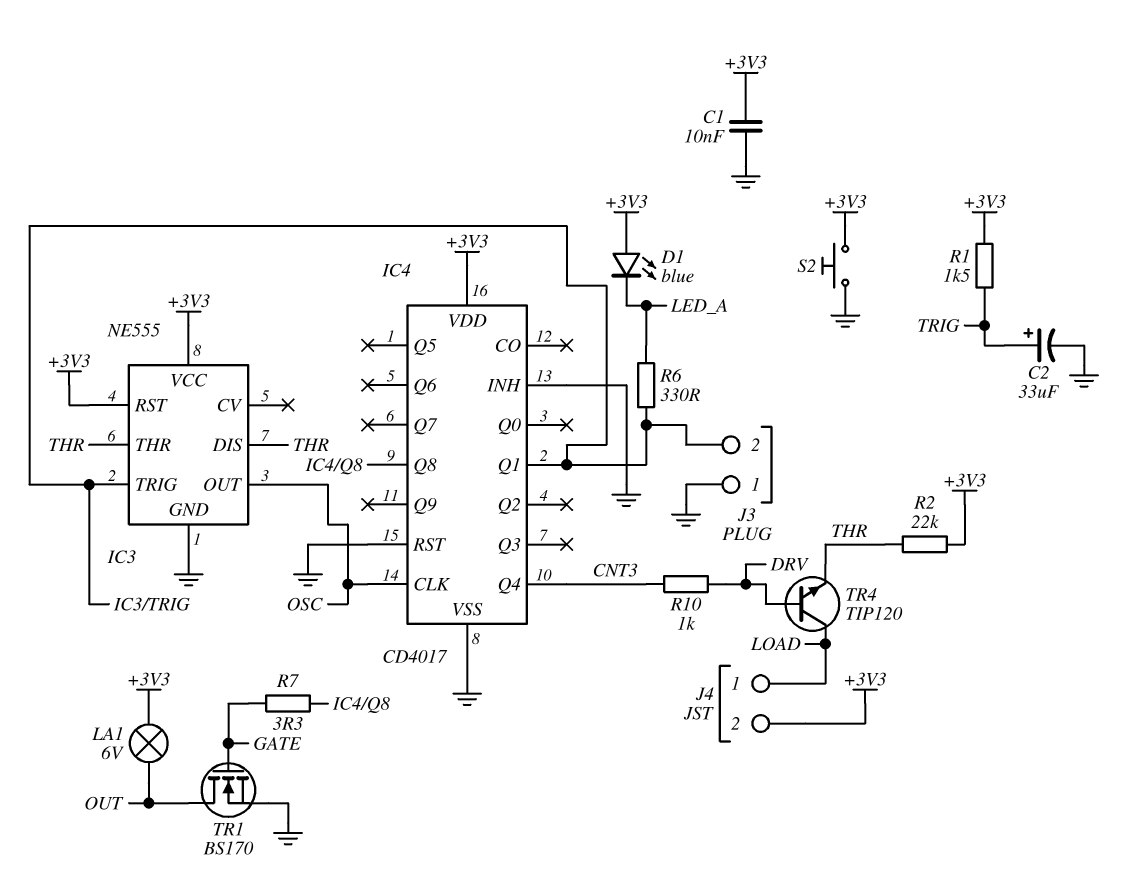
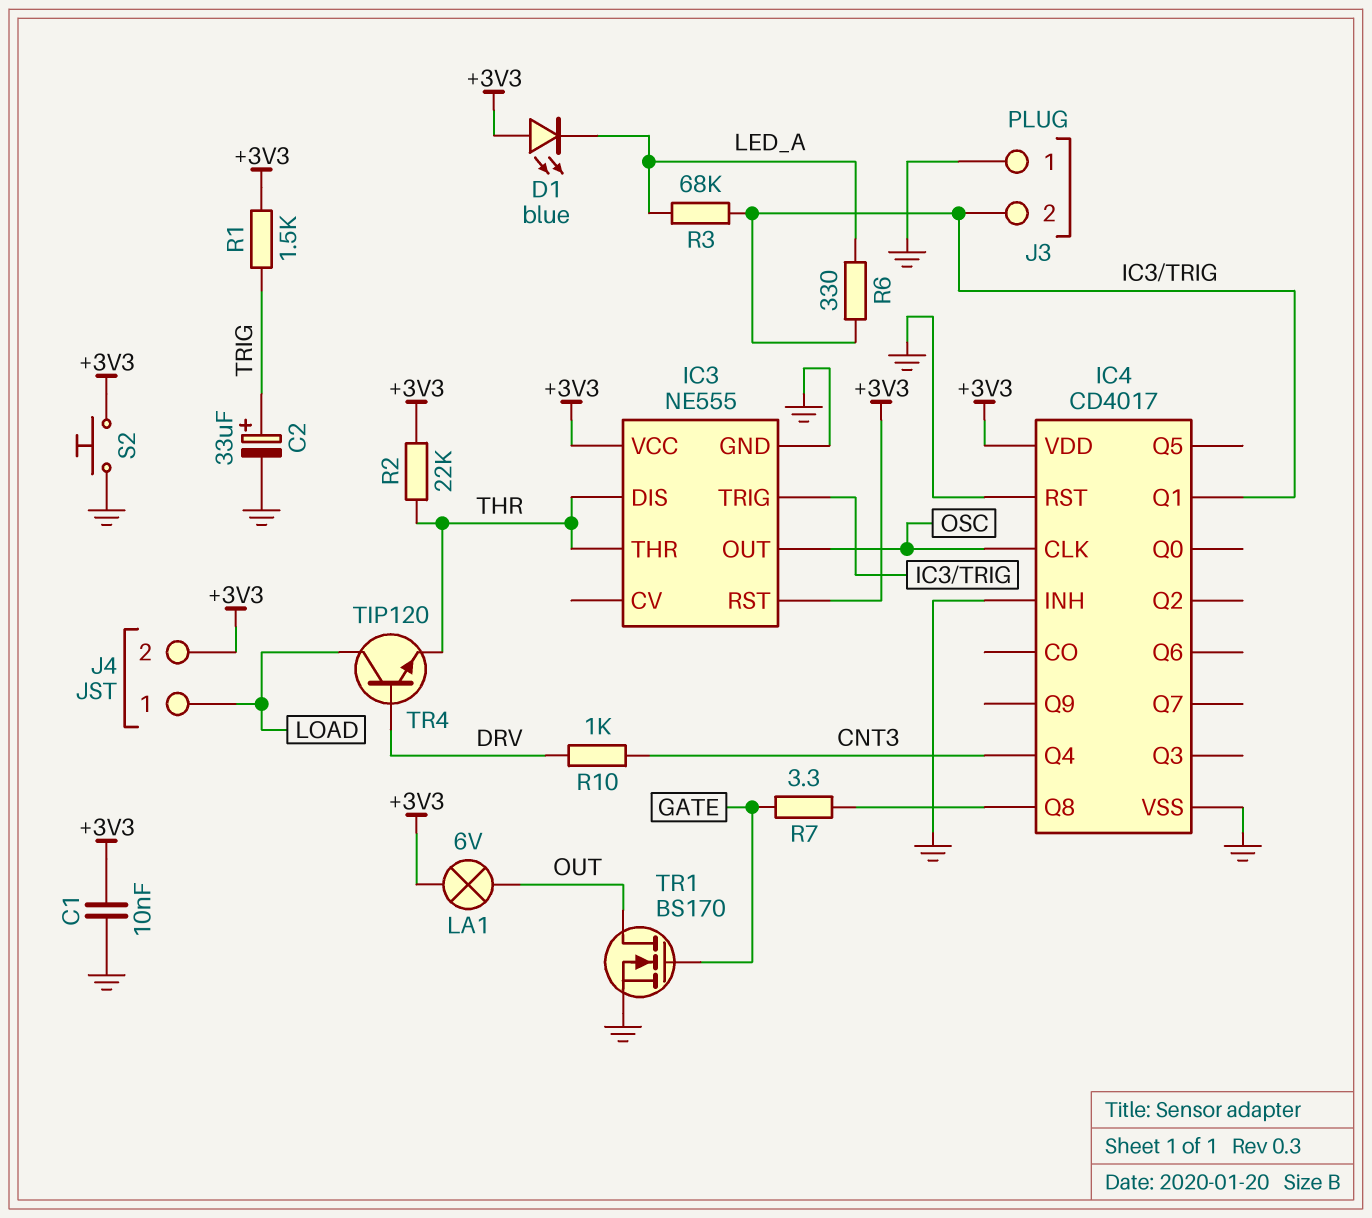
R3: none -> 68k (IC3/TRIG, LED_A)

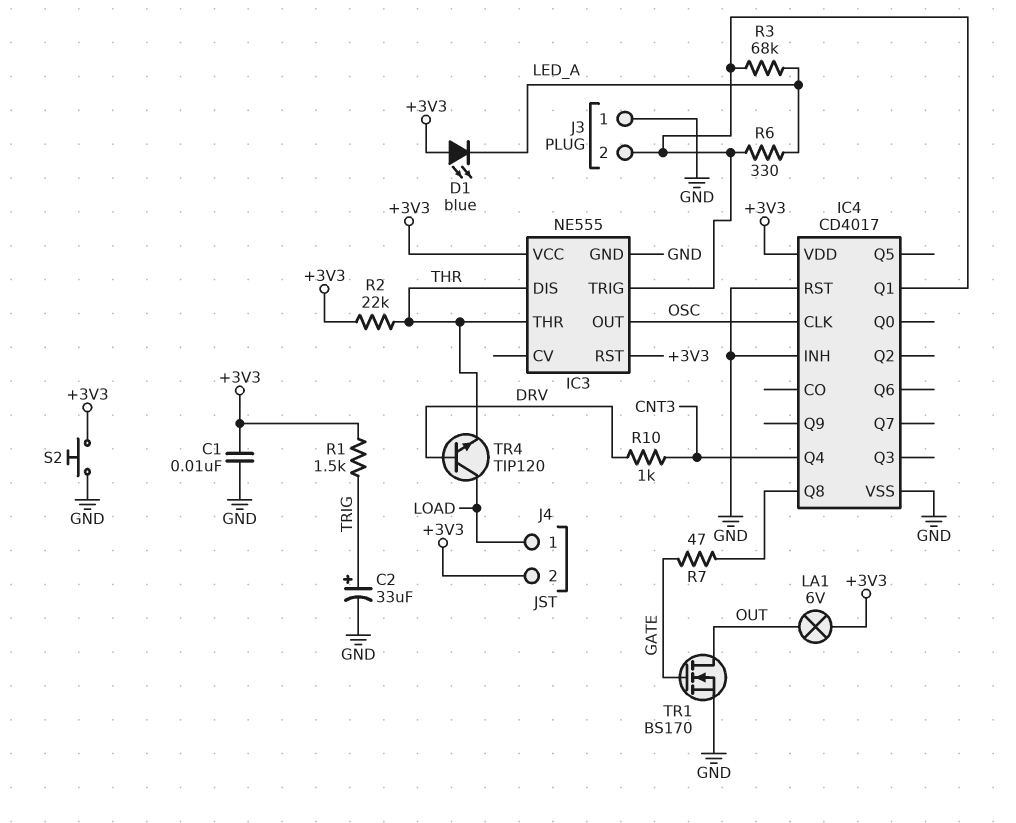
R7: 3.3 (GATE, IC4/Q8) -> 47 (GATE, IC4/Q8)

